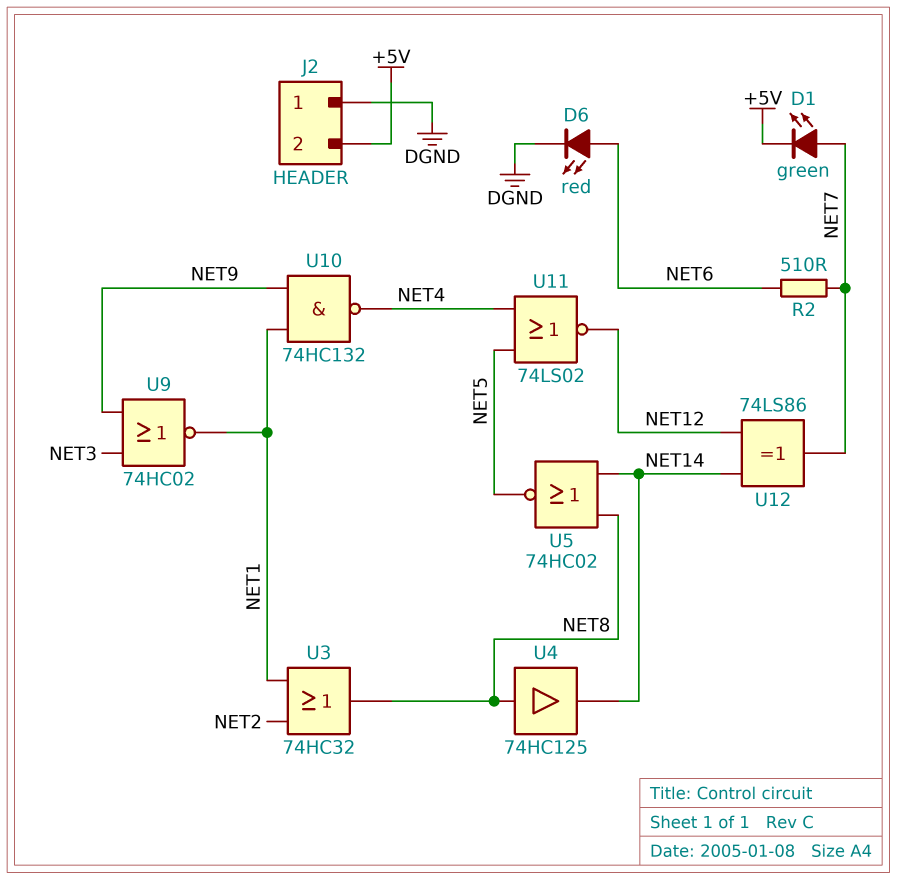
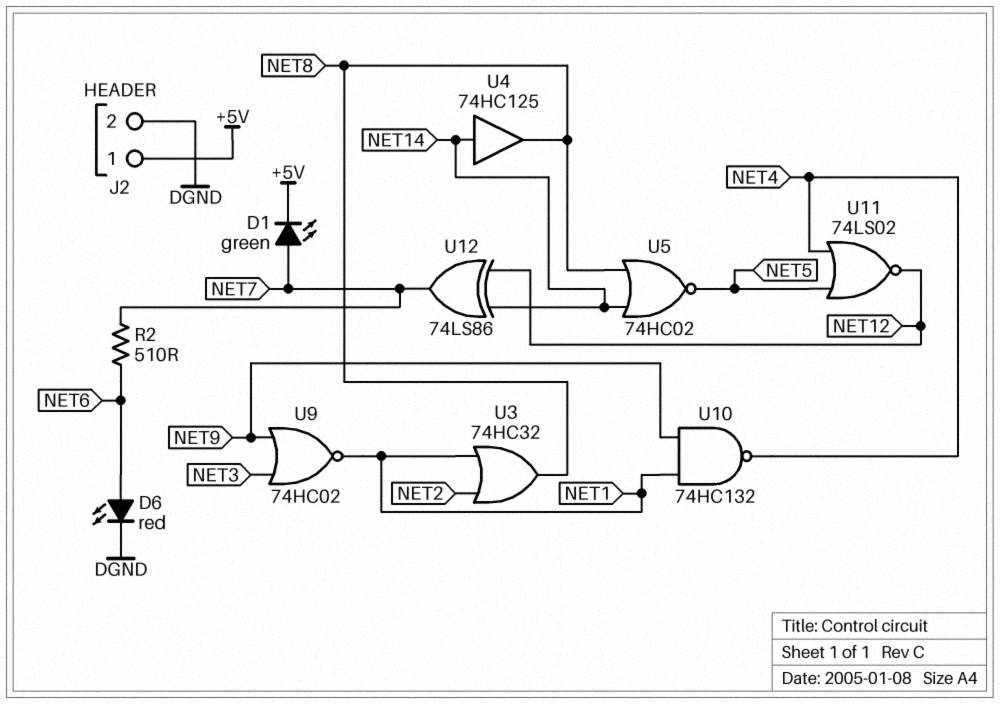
J2 pin 1: DGND -> +5V
J2 pin 2: +5V -> DGND
U4: buffer 74HC125 (in NET8, out NET14) -> buffer 74HC125 (in NET14, out NET8)

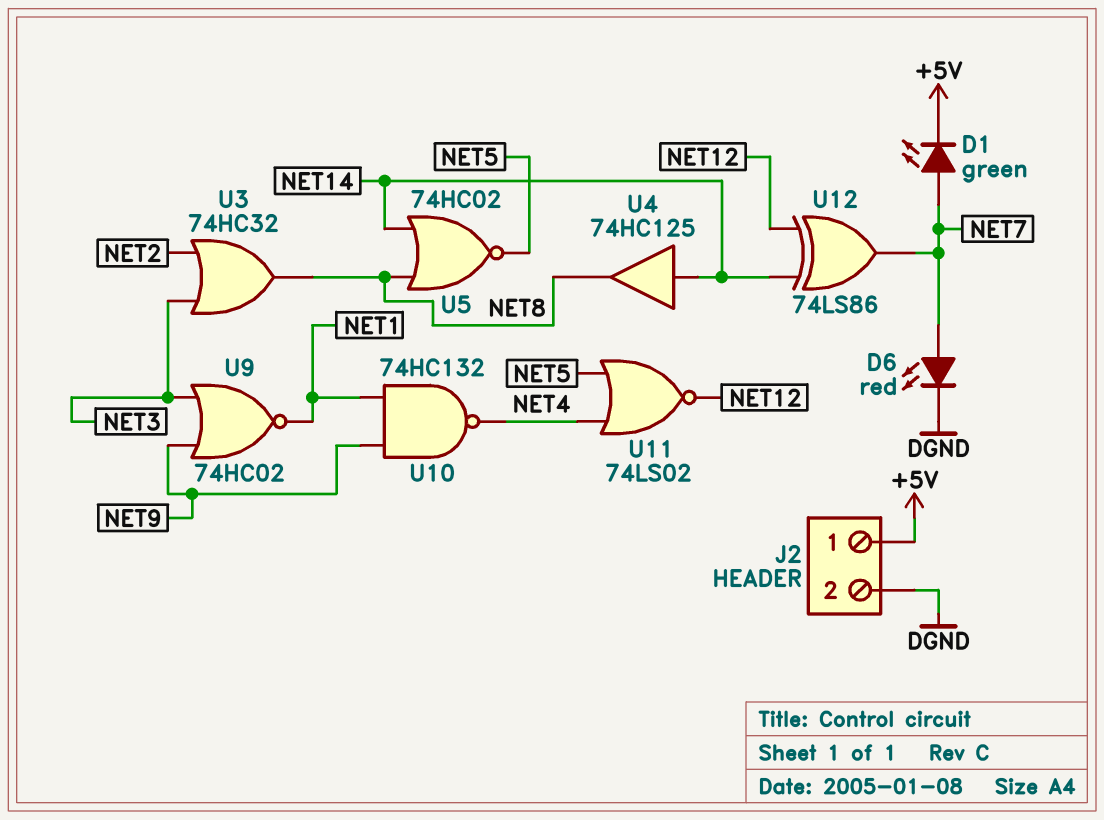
D6: LED red (A NET6, K DGND) -> LED red (A NET7, K DGND)
R2: 510 (NET6, NET7) -> none
U3: OR 74HC32 (in NET1, in NET2, out NET8) -> OR 74HC32 (in NET2, in NET3, out NET8)

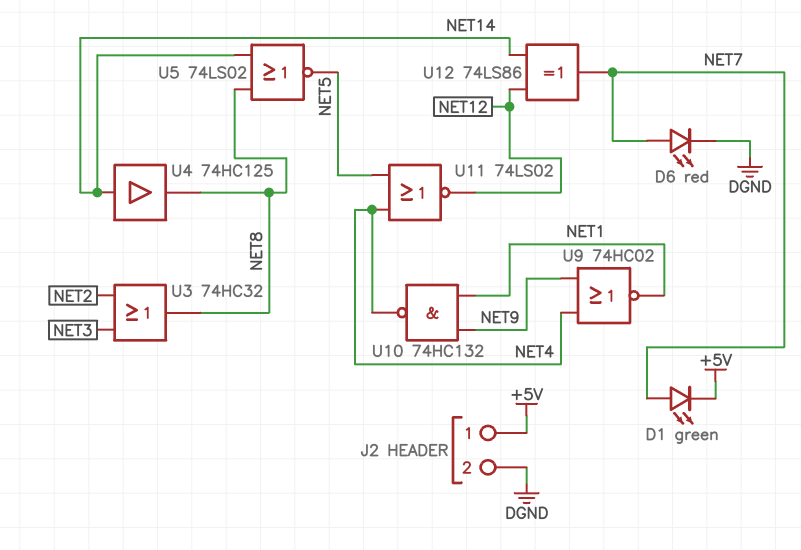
U5: NOR 74HC02 (in NET8, in NET14, out NET5) -> NOR 74LS02 (in NET8, in NET14, out NET5)
U9: NOR 74HC02 (in NET3, in NET9, out NET1) -> NOR 74HC02 (in NET4, in NET9, out NET1)

